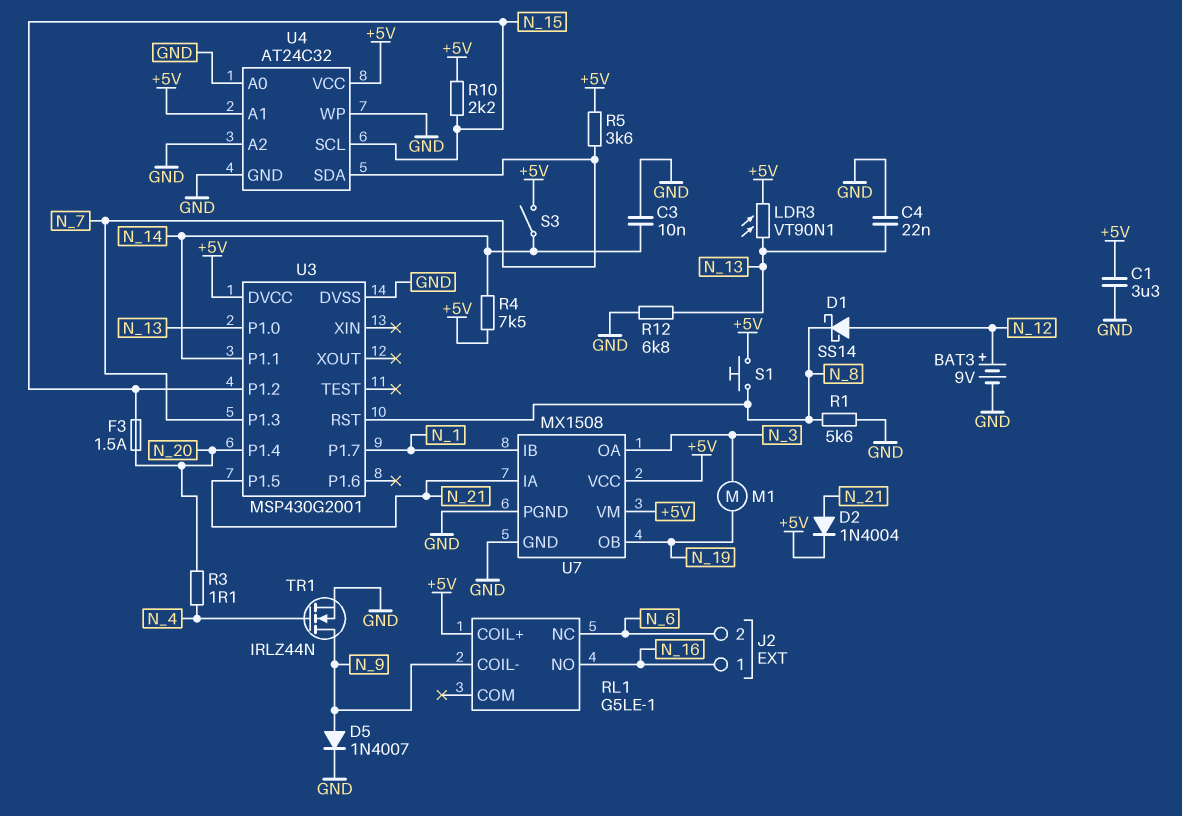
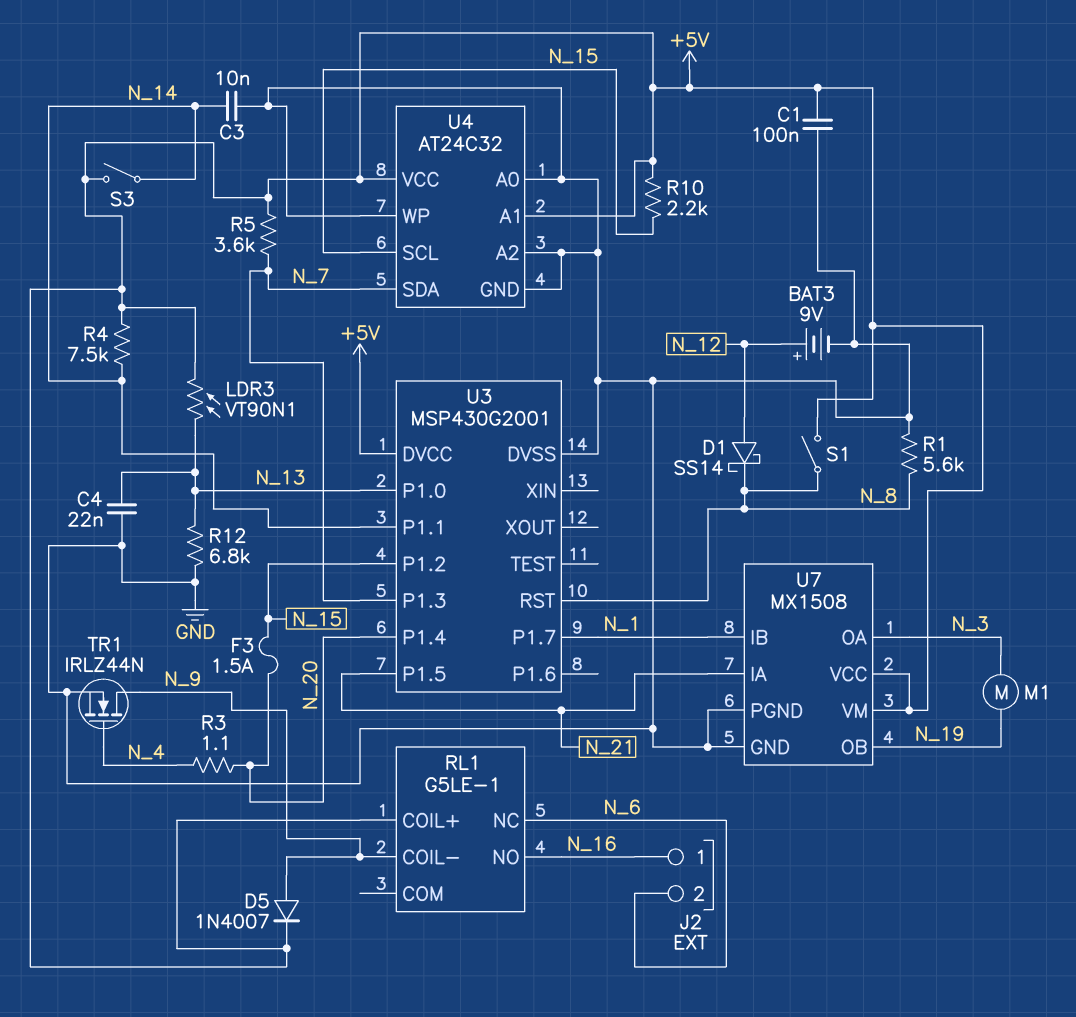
C1: 3.3uF (+5V, GND) -> 100nF (+5V, GND)
D2: diode 1N4004 (A N_21, K +5V) -> none
D5: diode 1N4007 (A N_9, K GND) -> diode 1N4007 (A N_9, K +5V)
S1: button (+5V, N_8) -> switch (+5V, N_8)

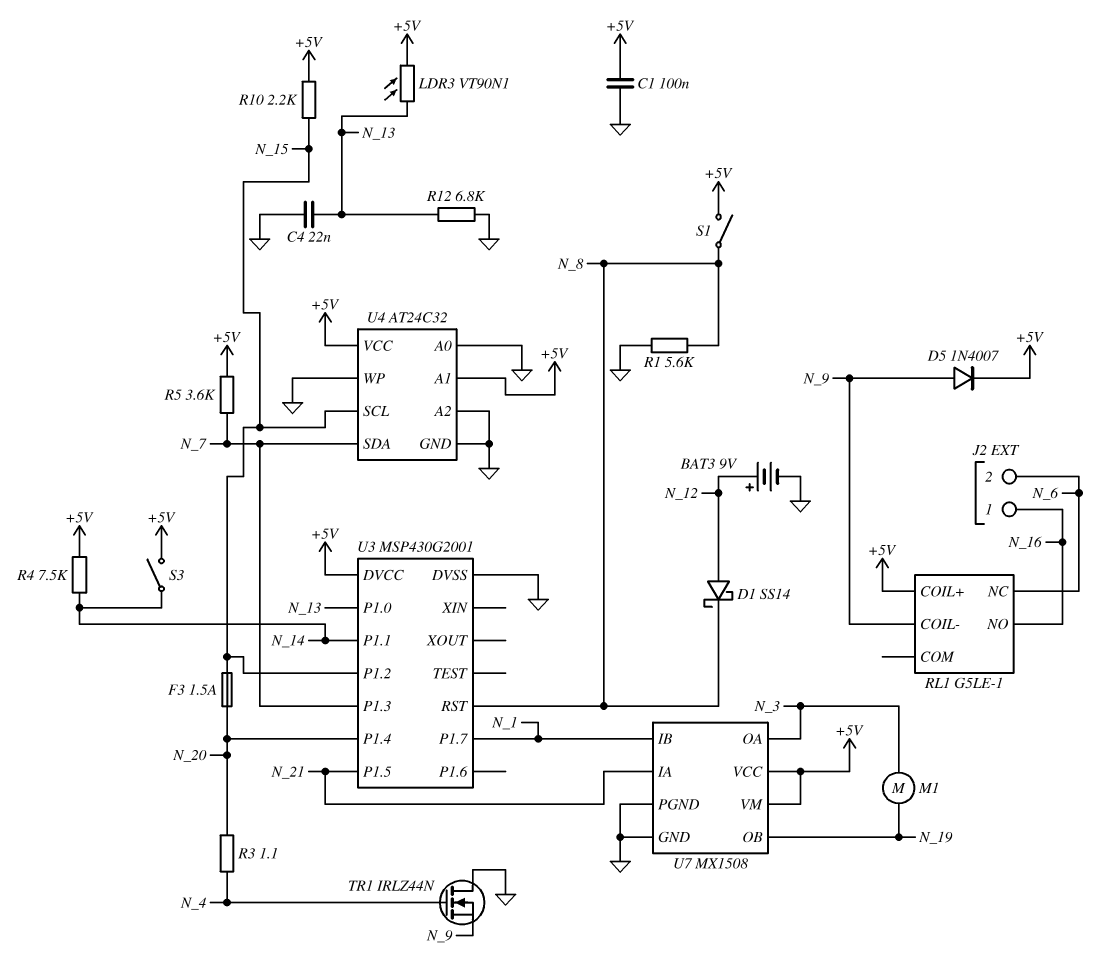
C3: 10nF (GND, N_14) -> none
TR1: NMOS IRLZ44N (G N_4, D N_9, S GND) -> NMOS IRLZ44N (G N_4, D GND, S N_9)

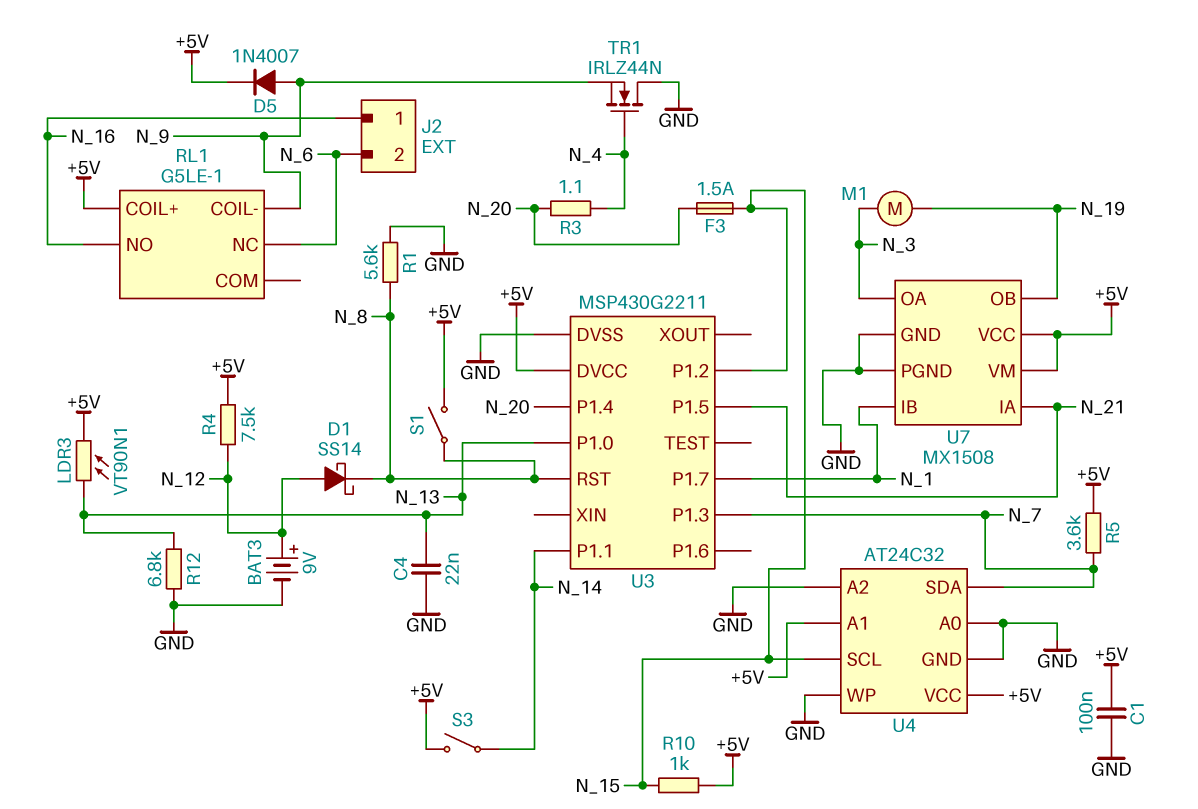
R4: 7.5k (+5V, N_14) -> 7.5k (+5V, N_12)
R10: 2.2k (+5V, N_15) -> 1k (+5V, N_15)
U3: MSP430G2001 -> MSP430G2211

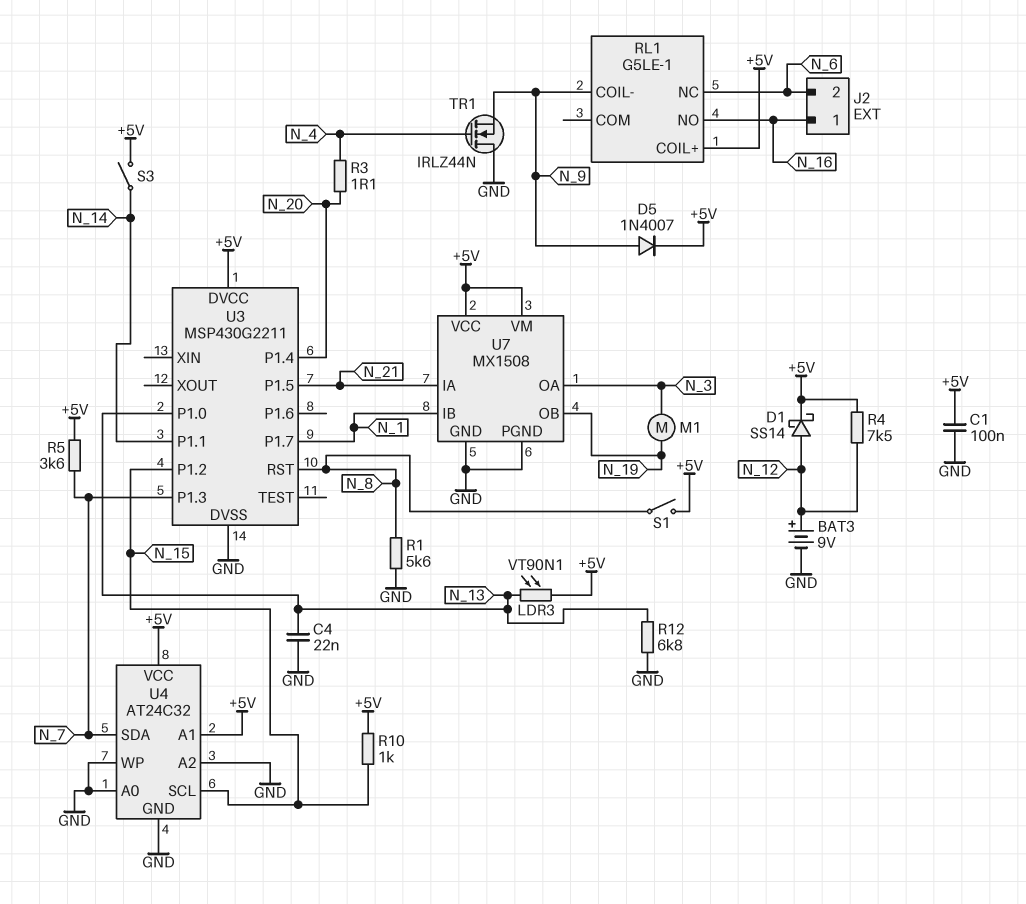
D1: schottky SS14 (A N_12, K N_8) -> schottky SS14 (A N_12, K +5V)
F3: 1.5A (N_15, N_20) -> none

